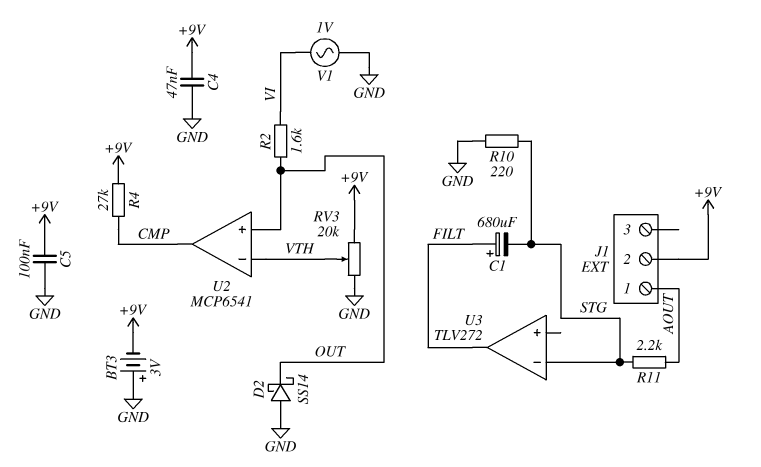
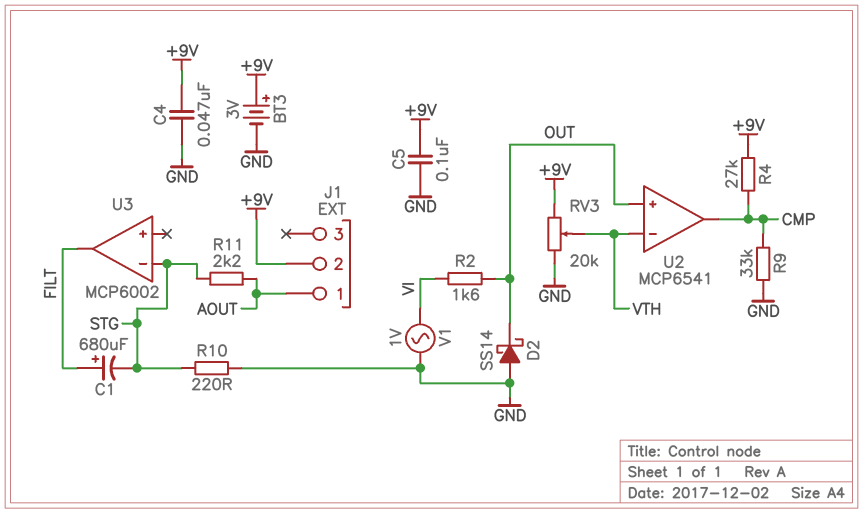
BT3: 3V (plus GND, minus +9V) -> 3V (plus +9V, minus GND)
R9: none -> 33k (CMP, GND)
U3: TLV272 -> MCP6002

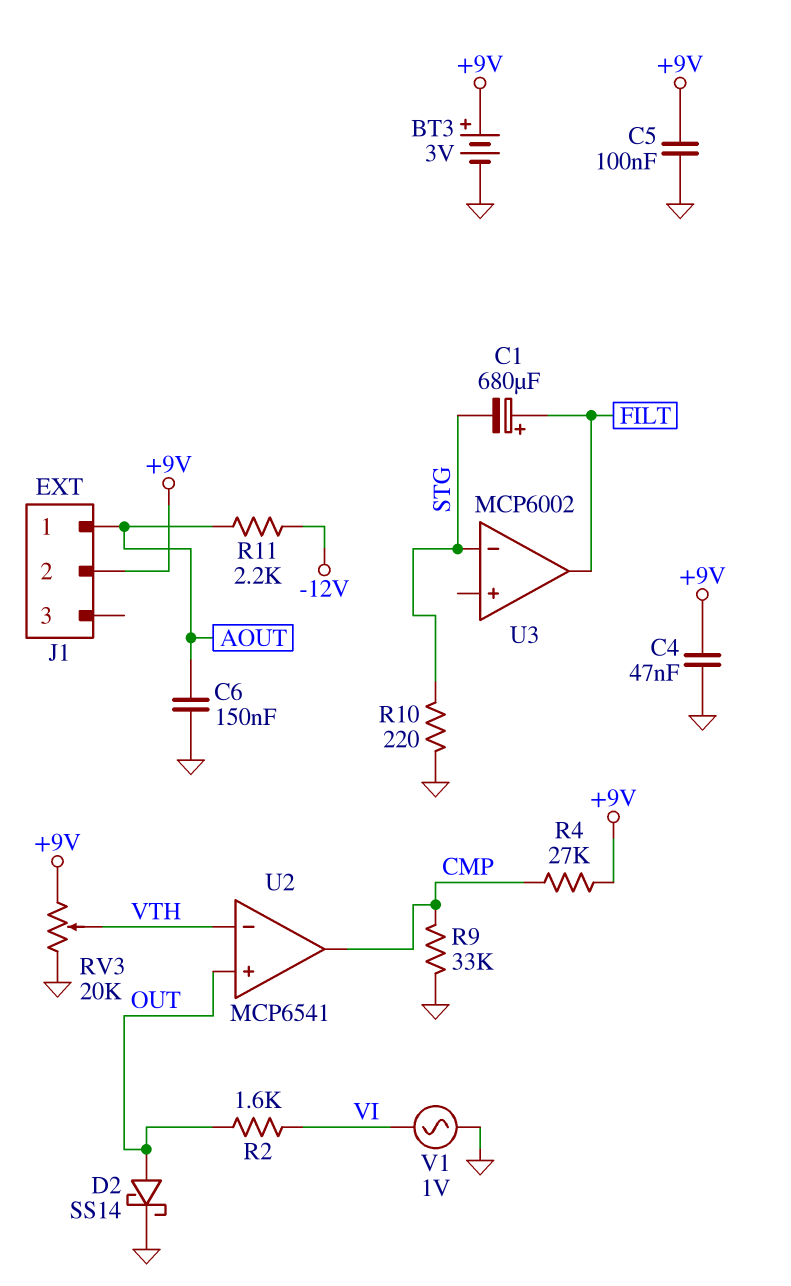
C6: none -> 150nF (AOUT, GND)
D2: schottky SS14 (A GND, K OUT) -> schottky SS14 (A OUT, K GND)
R11: 2.2k (AOUT, STG) -> 2.2k (-12V, AOUT)

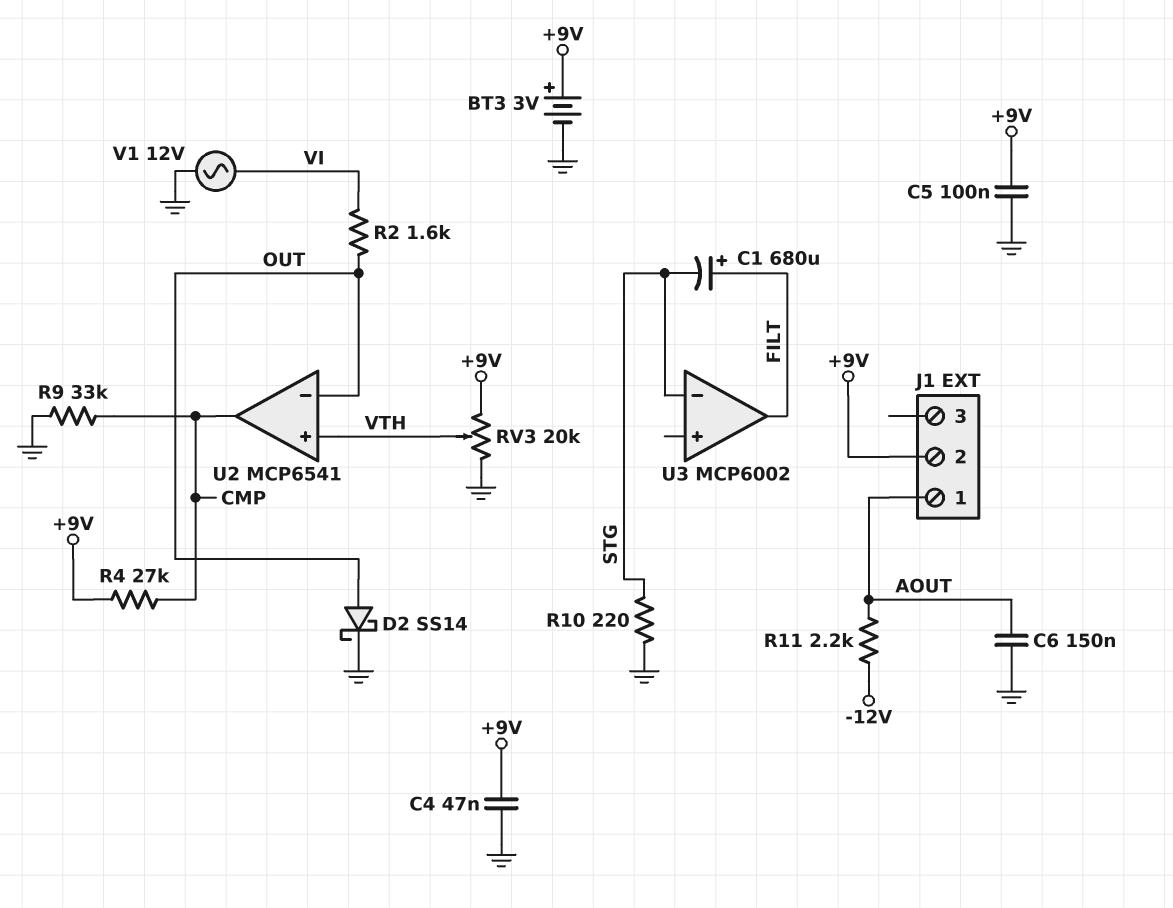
U2 pin in+: OUT -> VTH
U2 pin in-: VTH -> OUT
V1: AC 1V (GND, VI) -> AC 12V (GND, VI)

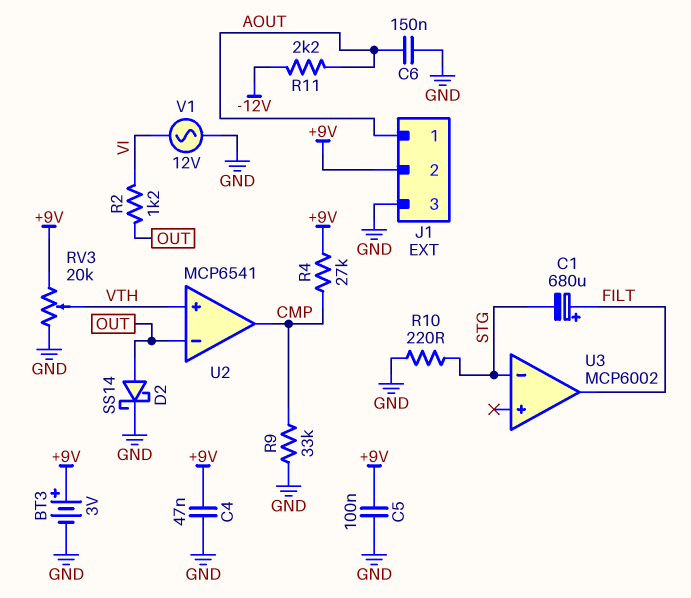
J1 pin 3: none -> GND
R2: 1.6k (OUT, VI) -> 1.2k (OUT, VI)

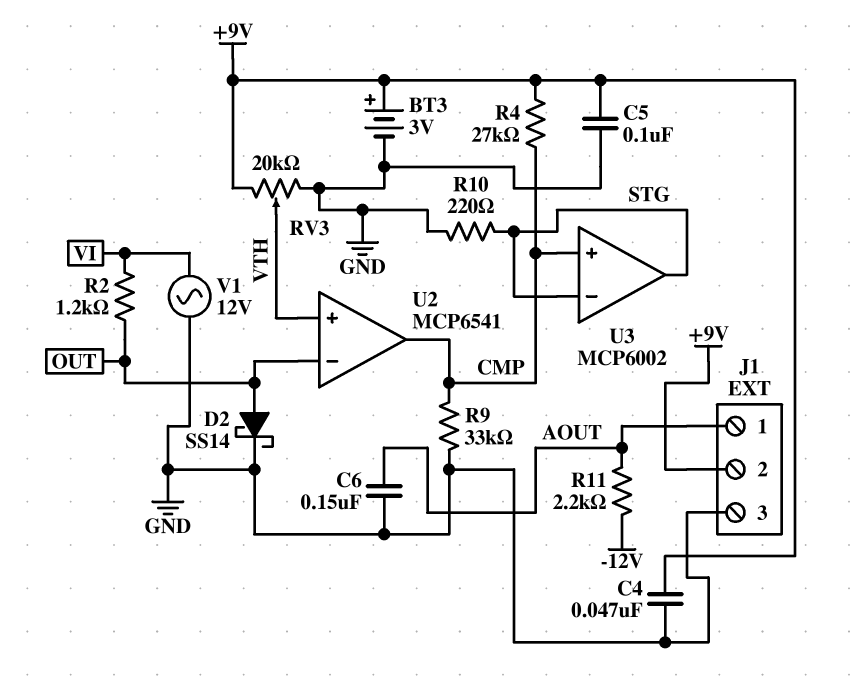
C1: 680uF (plus FILT, minus STG) -> none
U3 pin in+: none -> CMP
U3 pin out: FILT -> STG

